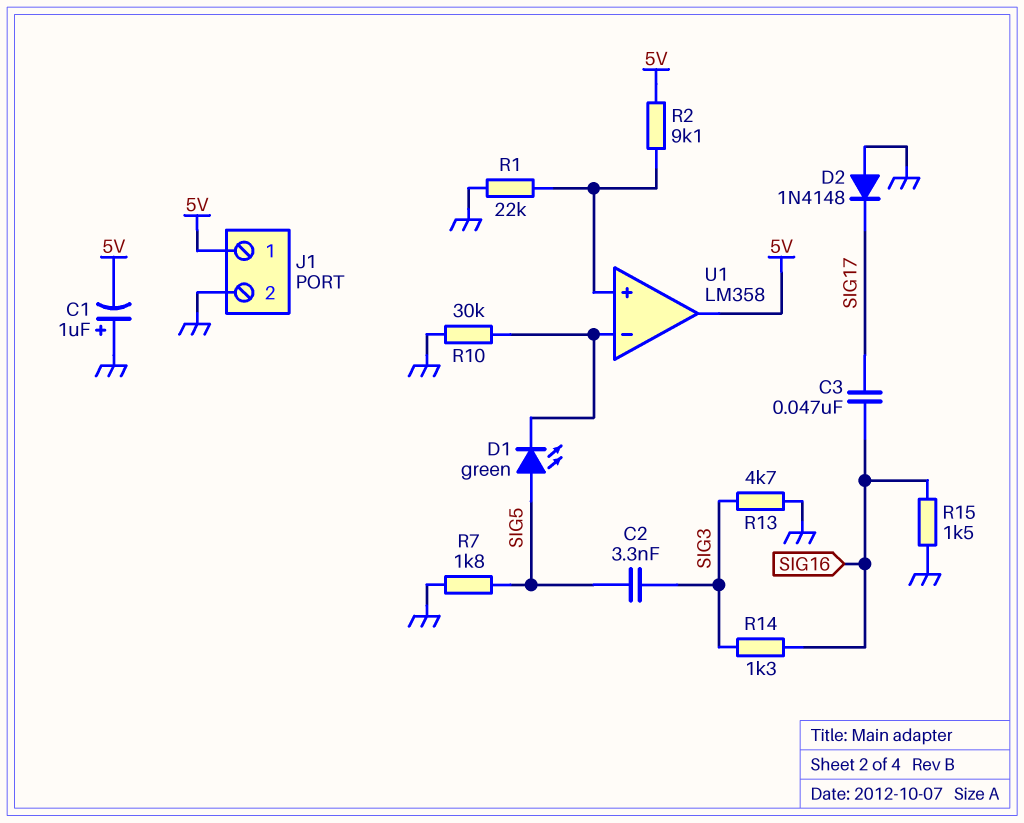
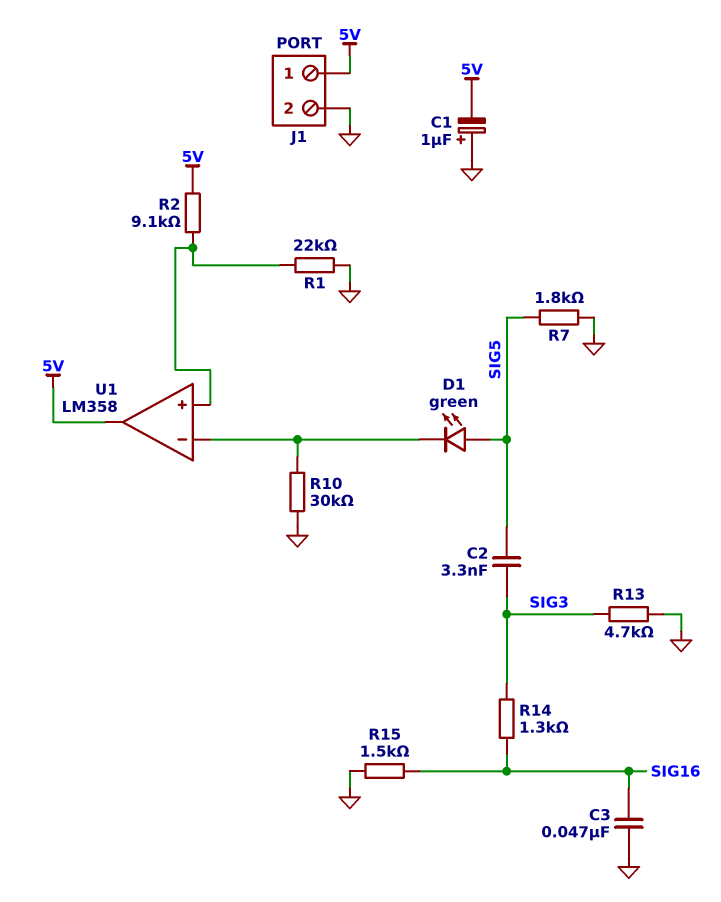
C3: 47nF (SIG16, SIG17) -> 47nF (GND, SIG16)
D2: diode 1N4148 (A GND, K SIG17) -> none

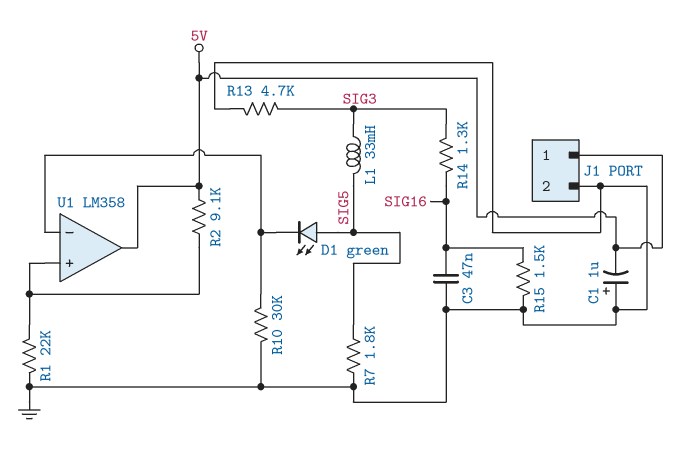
C2: 3.3nF (SIG3, SIG5) -> none
L1: none -> 33mH (SIG3, SIG5)

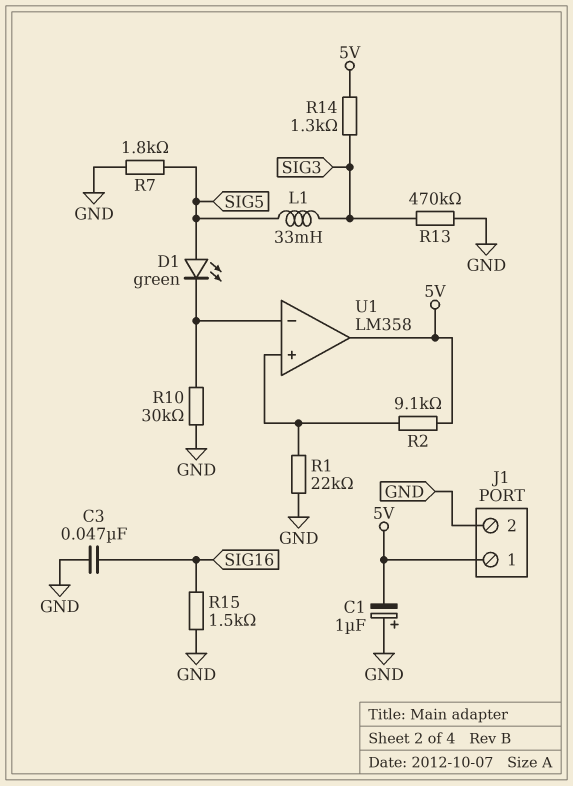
R13: 4.7k (GND, SIG3) -> 470k (GND, SIG3)
R14: 1.3k (SIG3, SIG16) -> 1.3k (5V, SIG3)

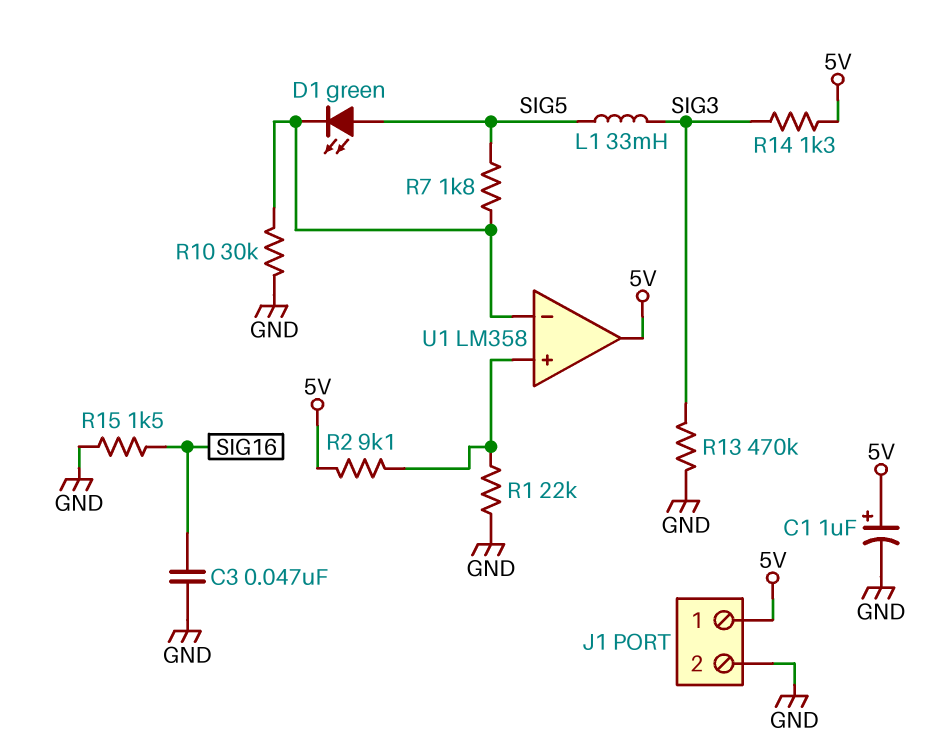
C1: 1uF (plus GND, minus 5V) -> 1uF (plus 5V, minus GND)
R7: 1.8k (GND, SIG5) -> 1.8k (SIG5, U1/in-)

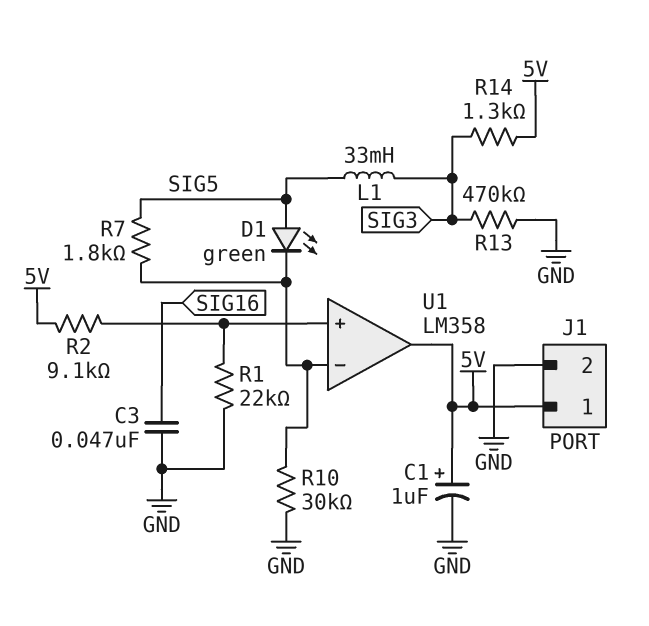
R15: 1.5k (GND, SIG16) -> none

